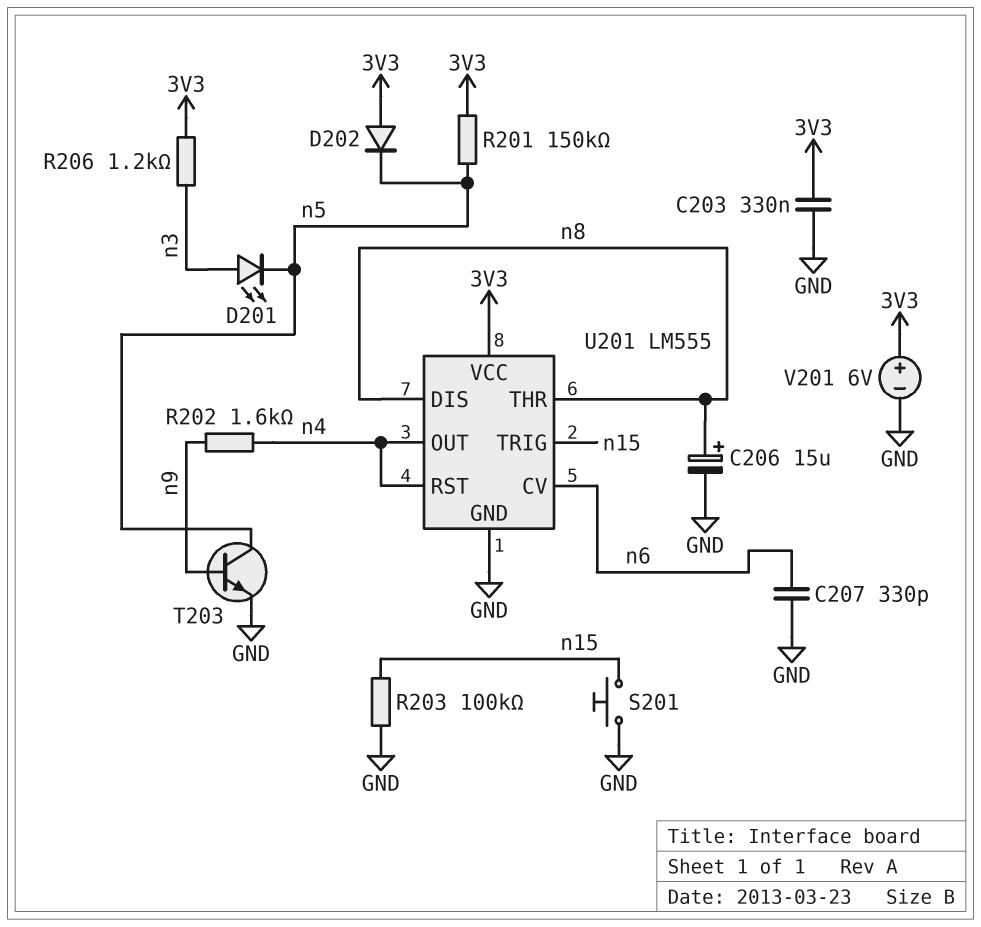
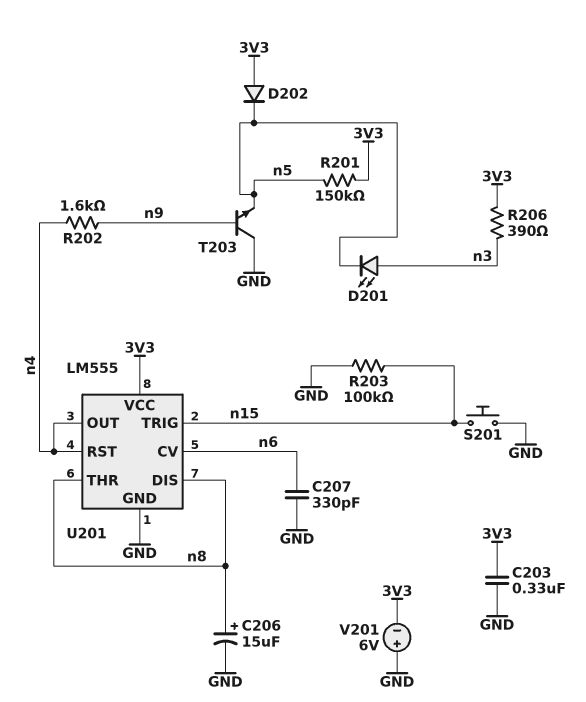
R206: 1.2k (3V3, n3) -> 390 (3V3, n3)
T203: NPN (B n9, C n5, E GND) -> NPN (B n9, C GND, E n5)
V201: 6V (plus 3V3, minus GND) -> 6V (plus GND, minus 3V3)

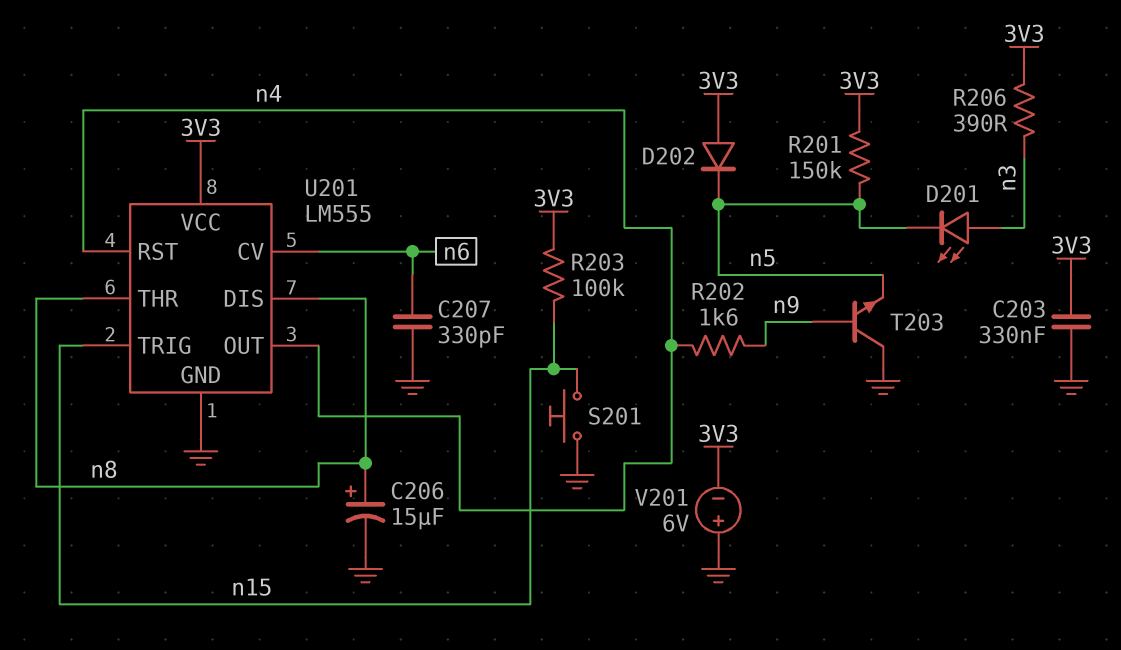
R203: 100k (GND, n15) -> 100k (3V3, n15)

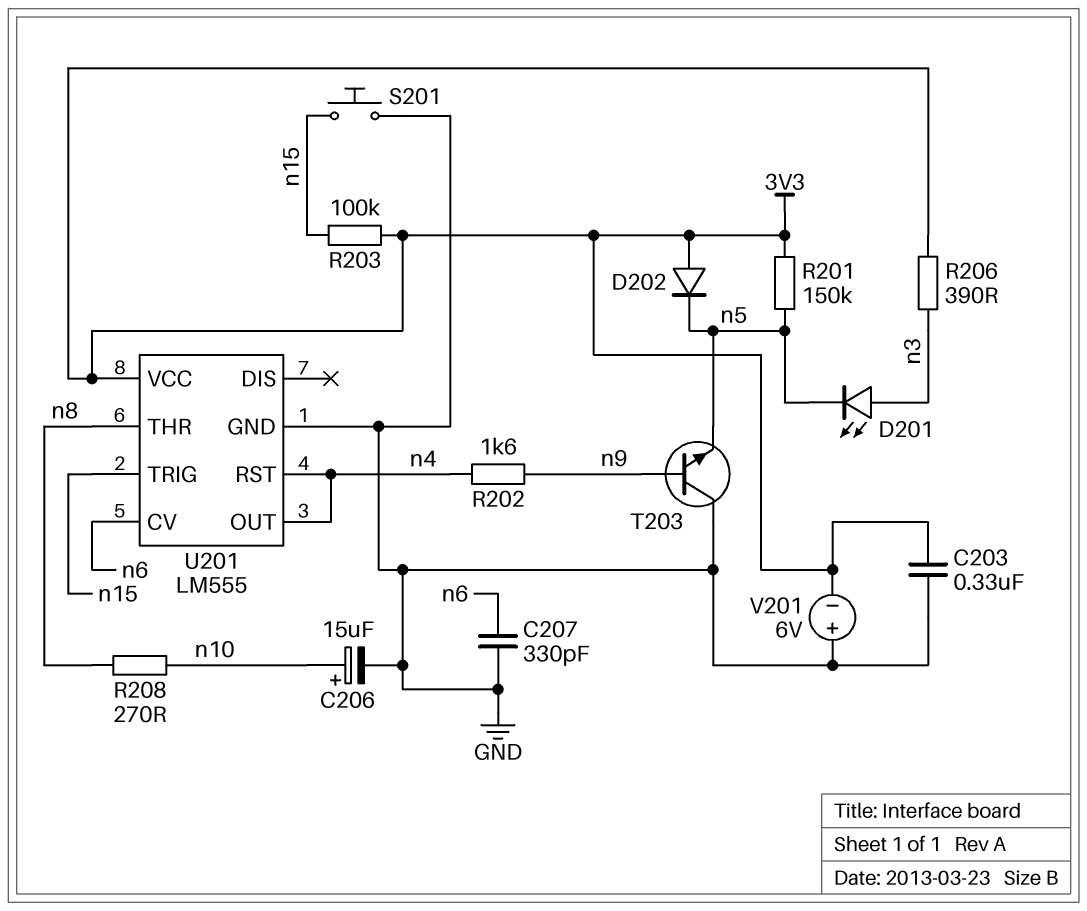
C206: 15uF (plus n8, minus GND) -> 15uF (plus n10, minus GND)
R208: none -> 270 (n8, n10)
U201 pin DIS: n8 -> none

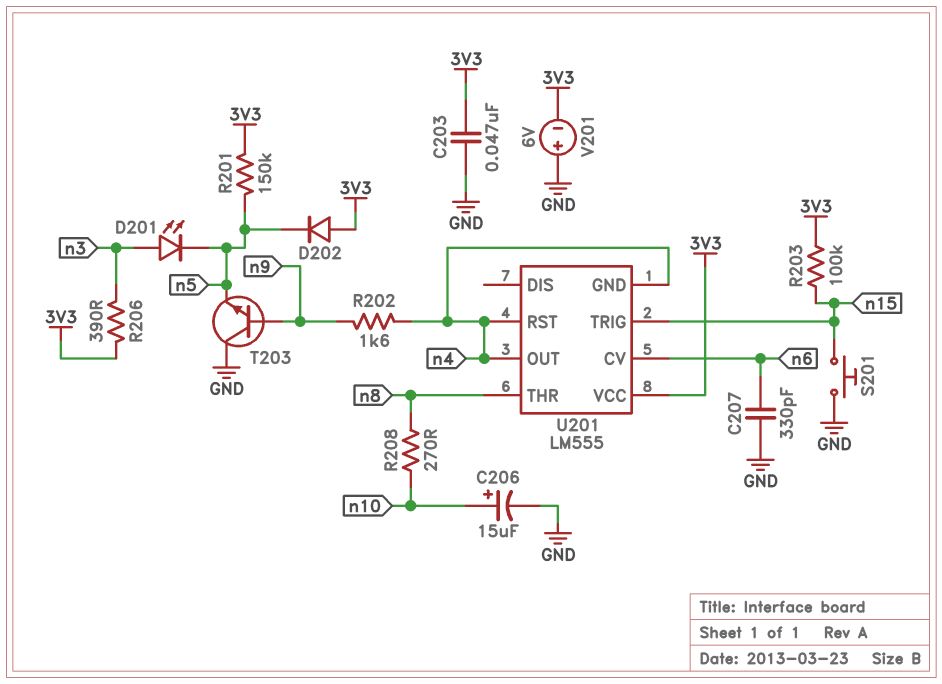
C203: 330nF (3V3, GND) -> 47nF (3V3, GND)
U201 pin GND: GND -> n4

